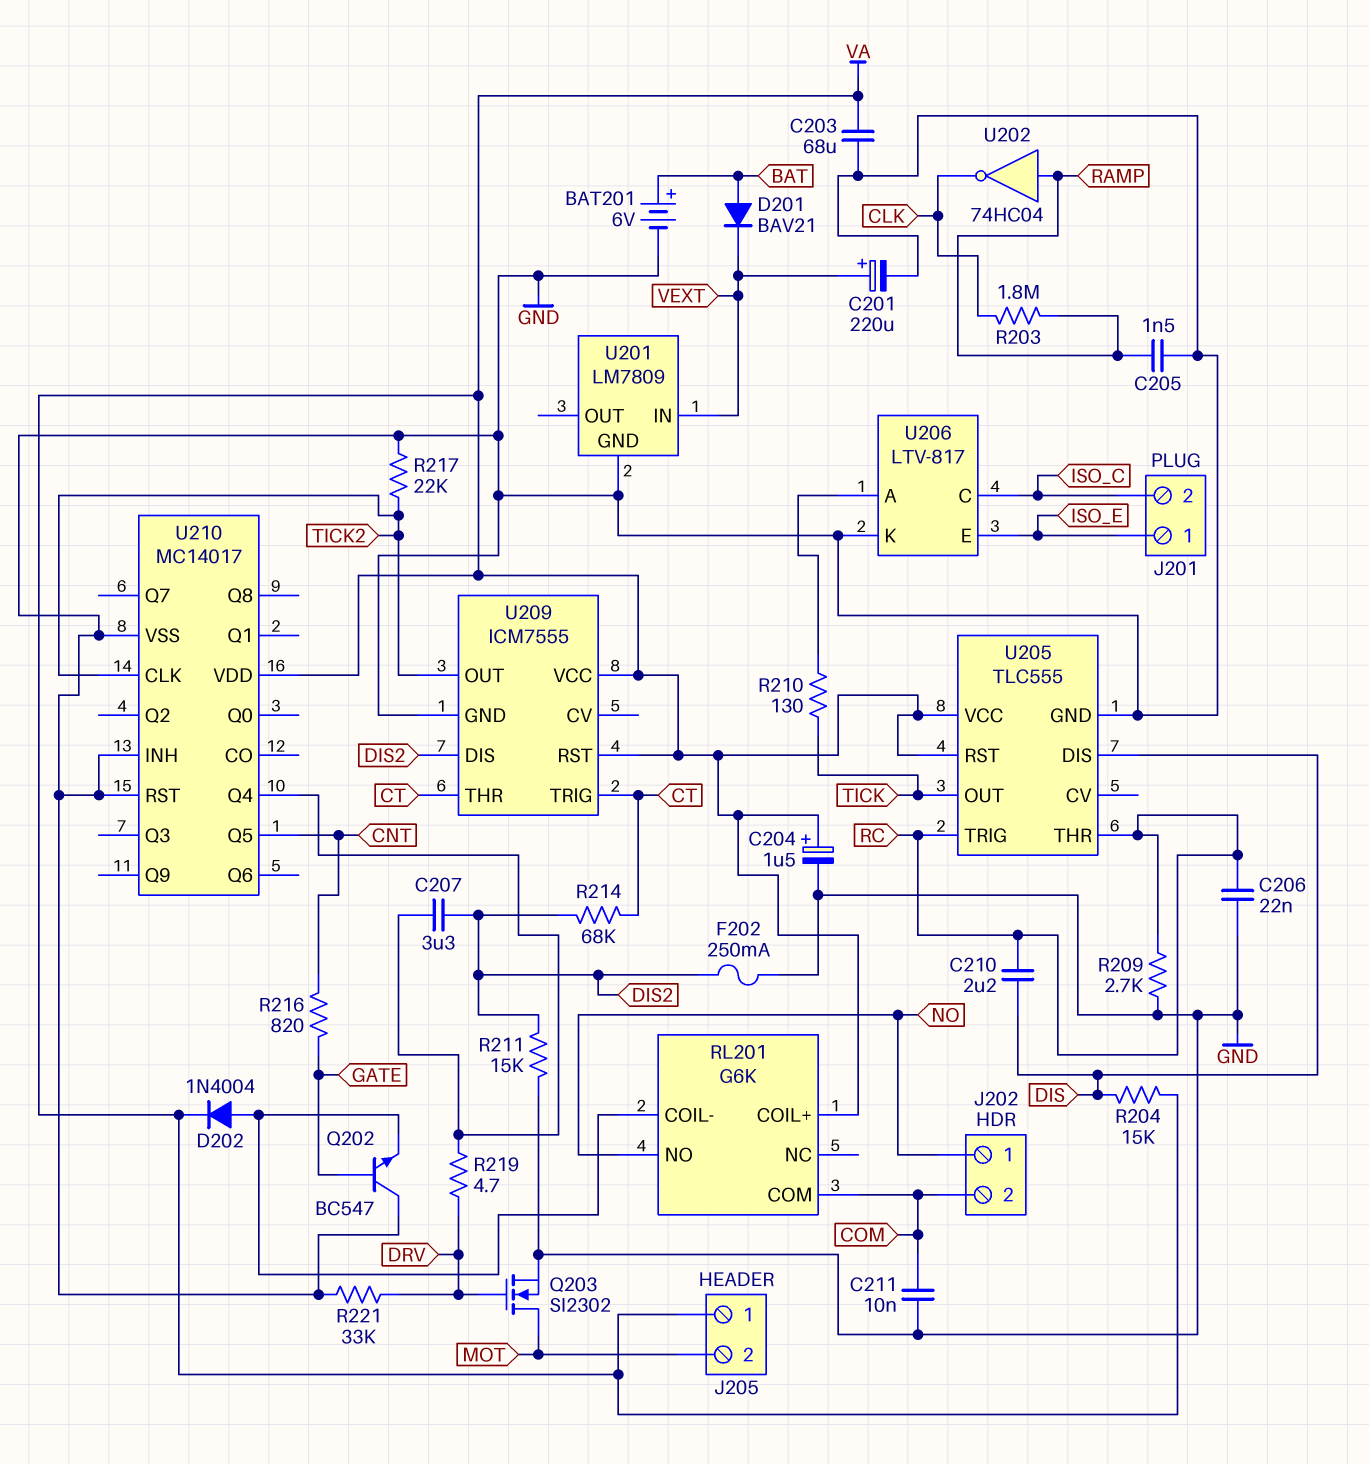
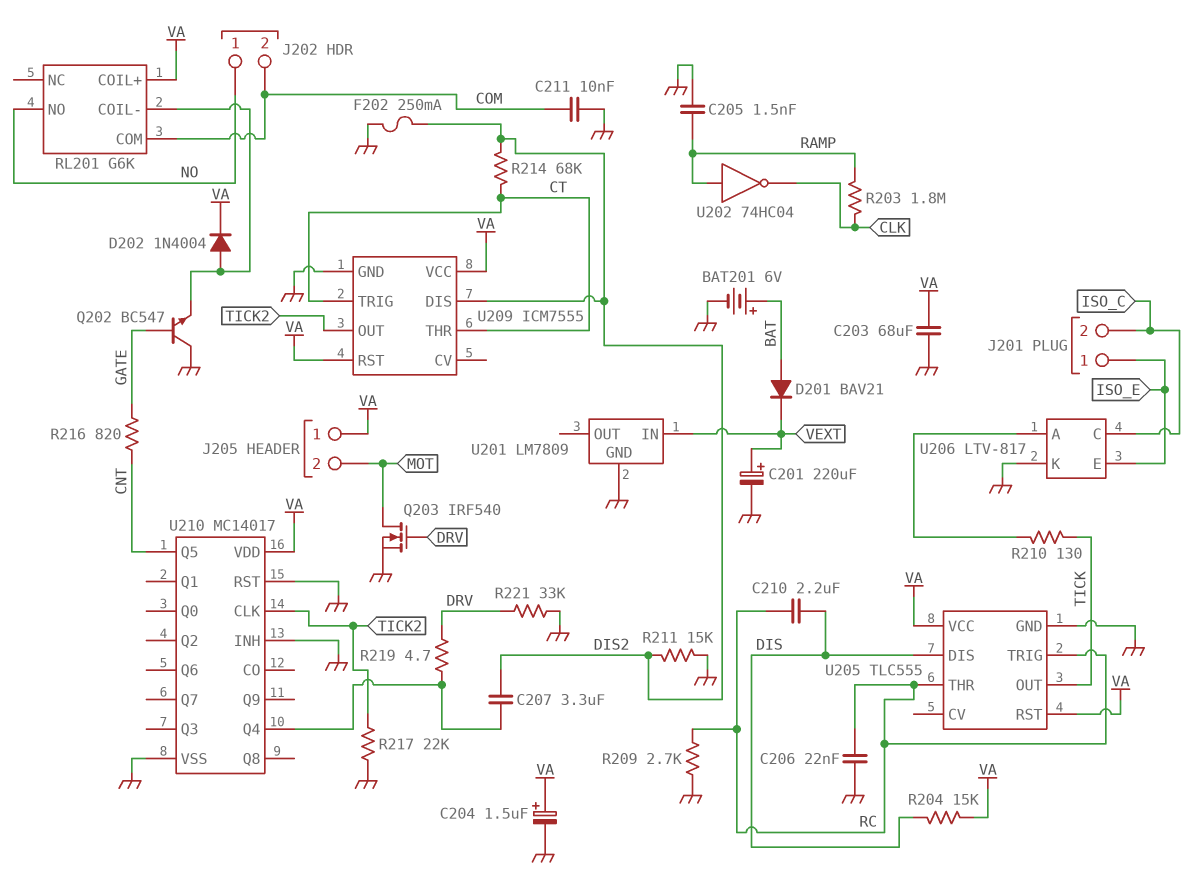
Q203: NMOS SI2302 (G DRV, D MOT, S GND) -> NMOS IRF540 (G DRV, D MOT, S GND)

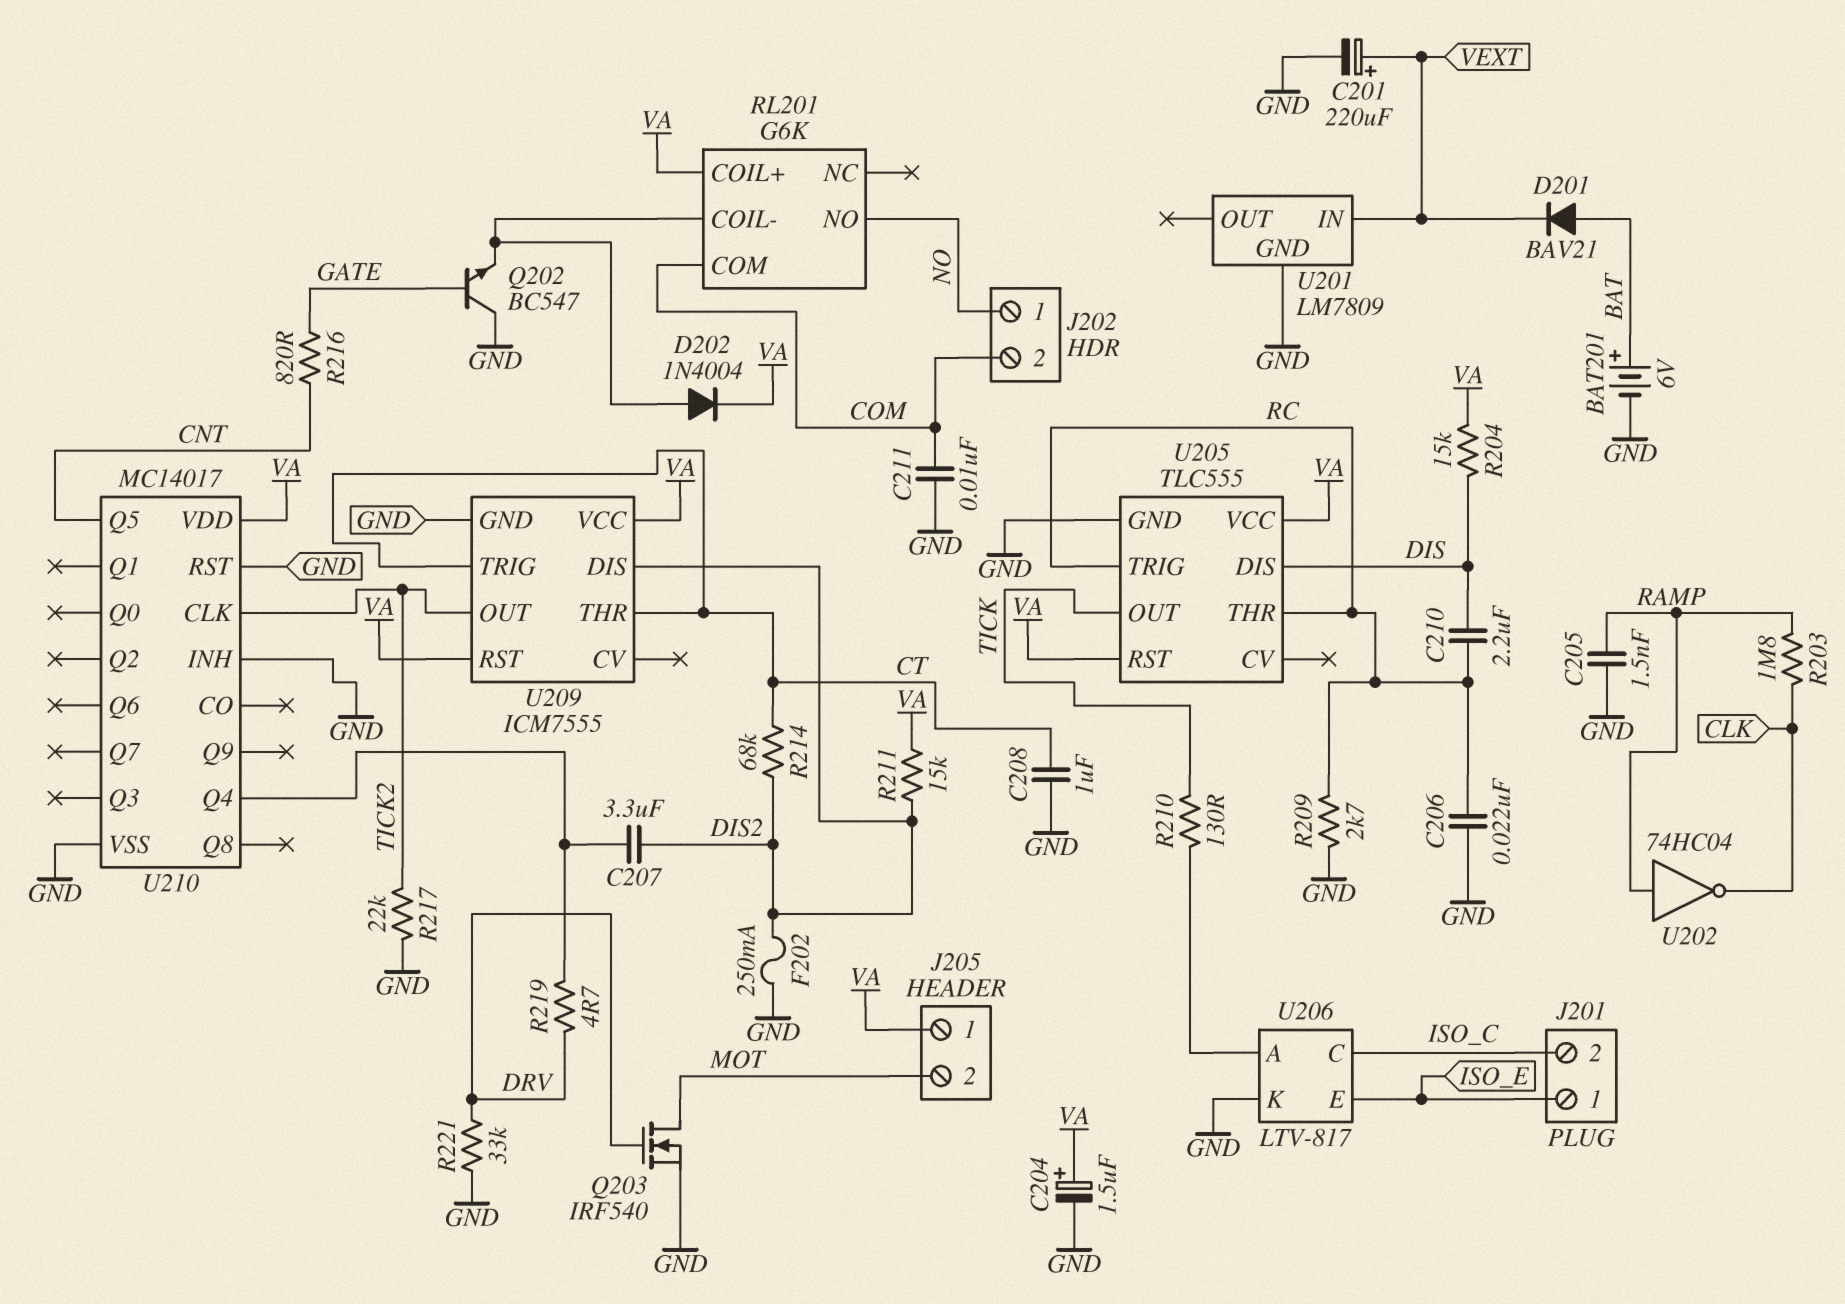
C203: 68uF (GND, VA) -> none
C208: none -> 1uF (CT, GND)
R211: 15k (DIS2, GND) -> 15k (DIS2, VA)

